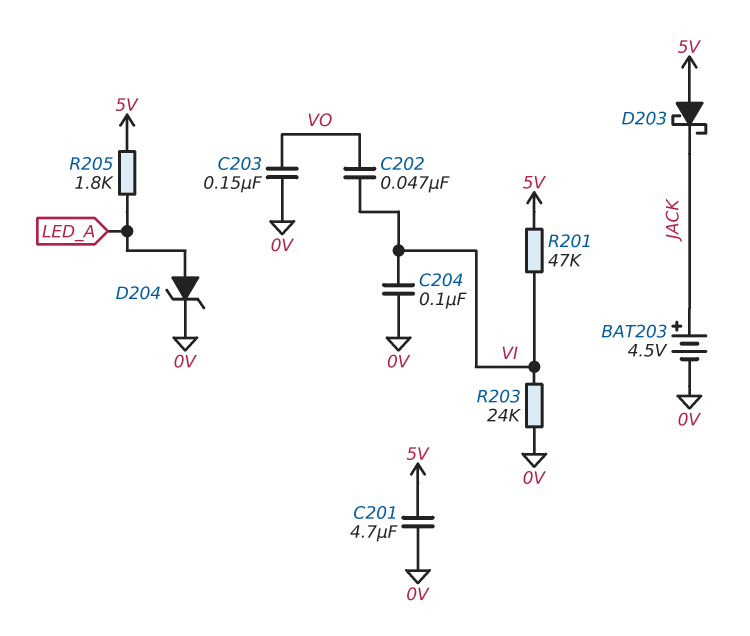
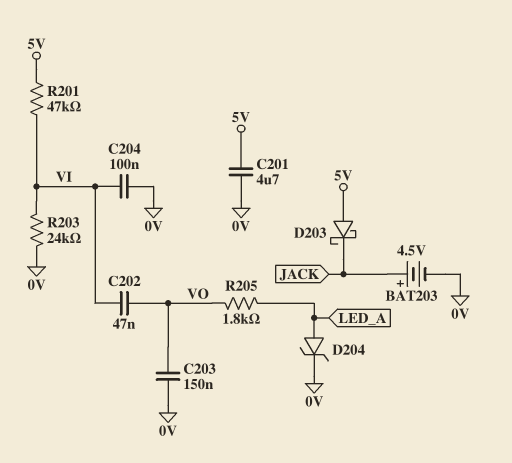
R205: 1.8k (5V, LED_A) -> 1.8k (LED_A, VO)

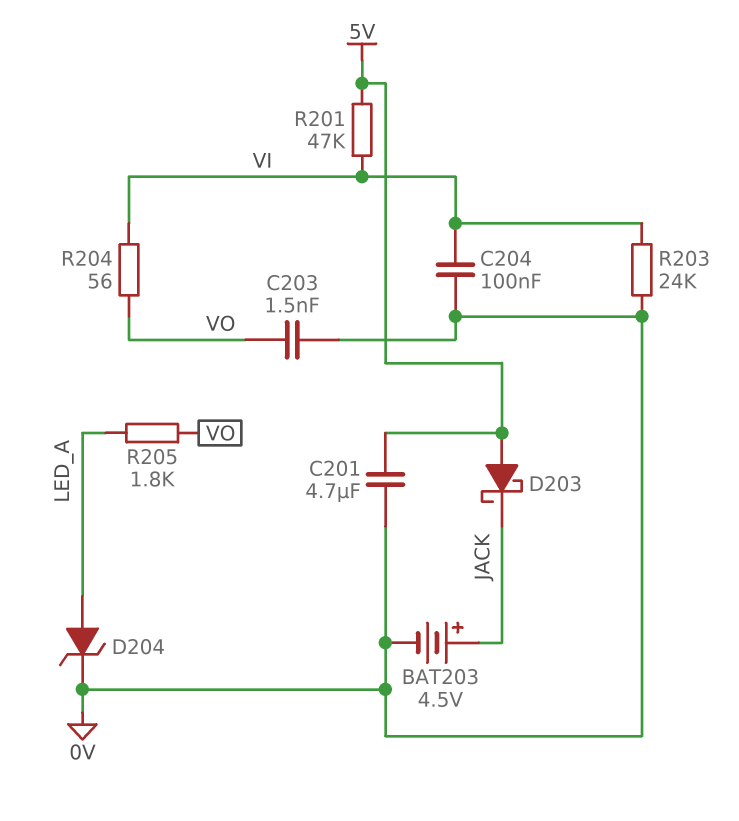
C202: 47nF (VI, VO) -> none
C203: 150nF (0V, VO) -> 1.5nF (0V, VO)
R204: none -> 56 (VI, VO)

